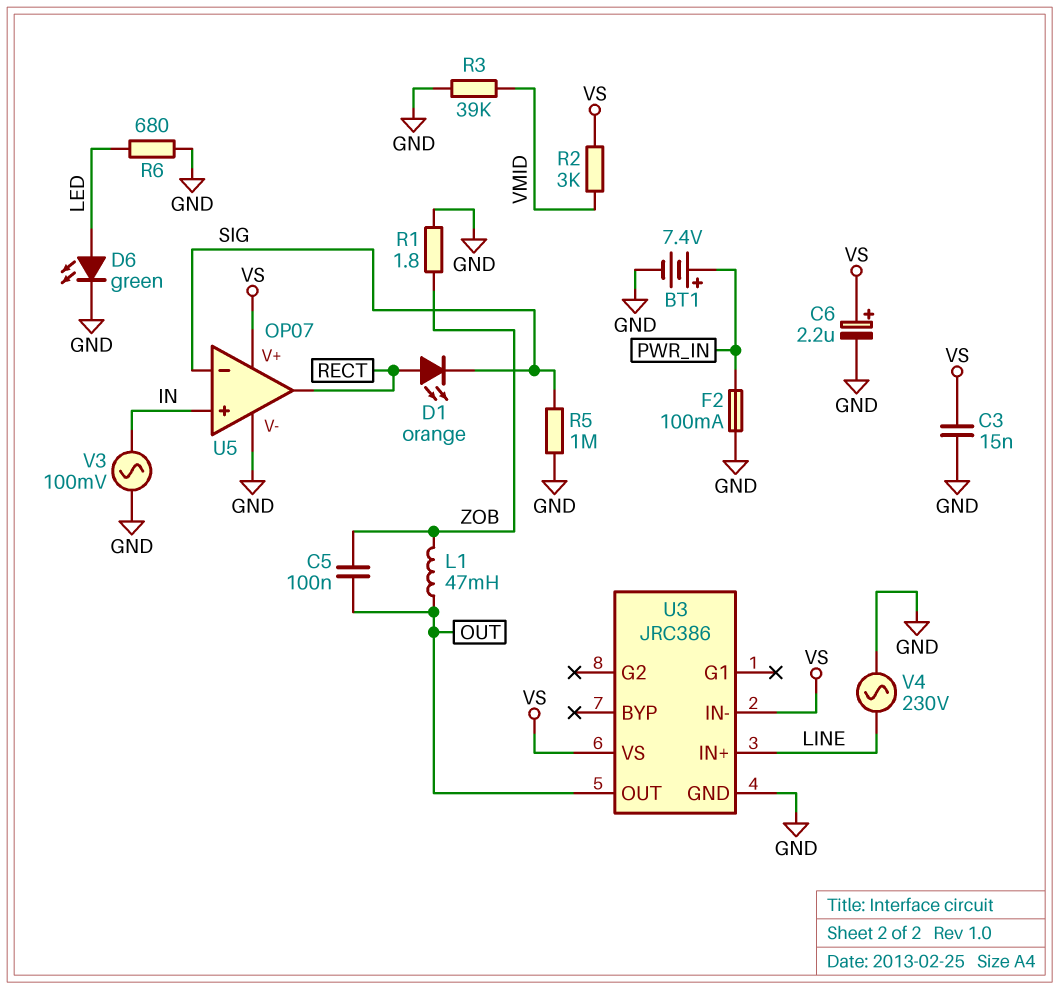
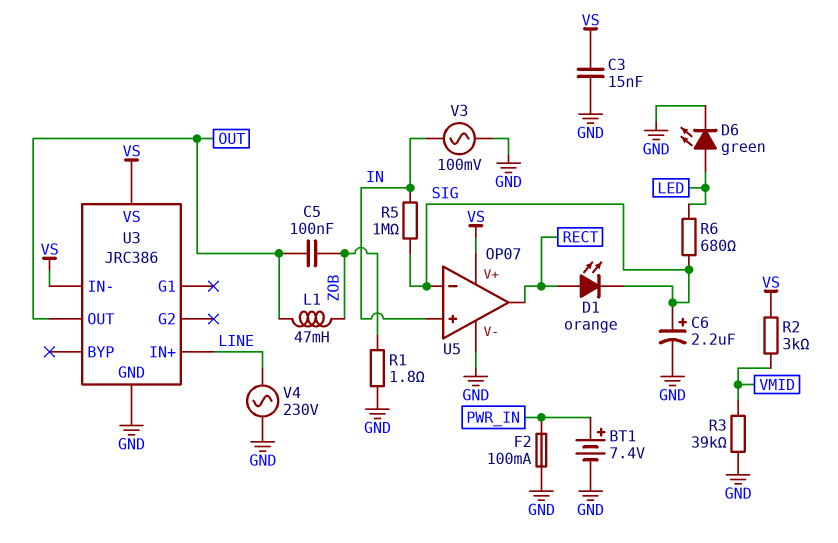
C6: 2.2uF (plus VS, minus GND) -> 2.2uF (plus SIG, minus GND)
R5: 1M (GND, SIG) -> 1M (IN, SIG)
R6: 680 (GND, LED) -> 680 (LED, SIG)

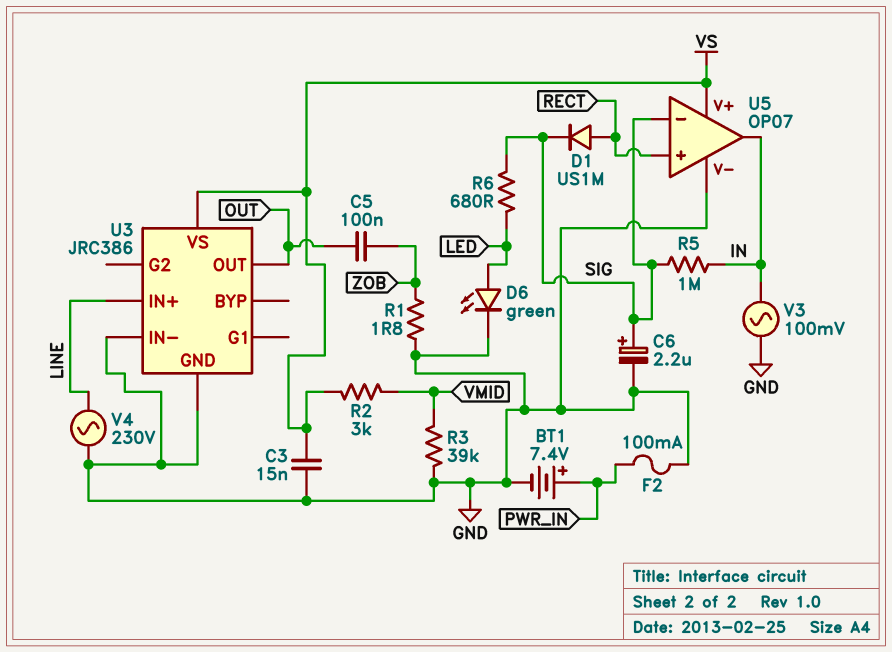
D1: LED orange (A RECT, K SIG) -> diode US1M (A RECT, K SIG)
L1: 47mH (OUT, ZOB) -> none
U3 pin IN-: VS -> GND
U5 pin in+: IN -> RECT
U5 pin out: RECT -> IN

